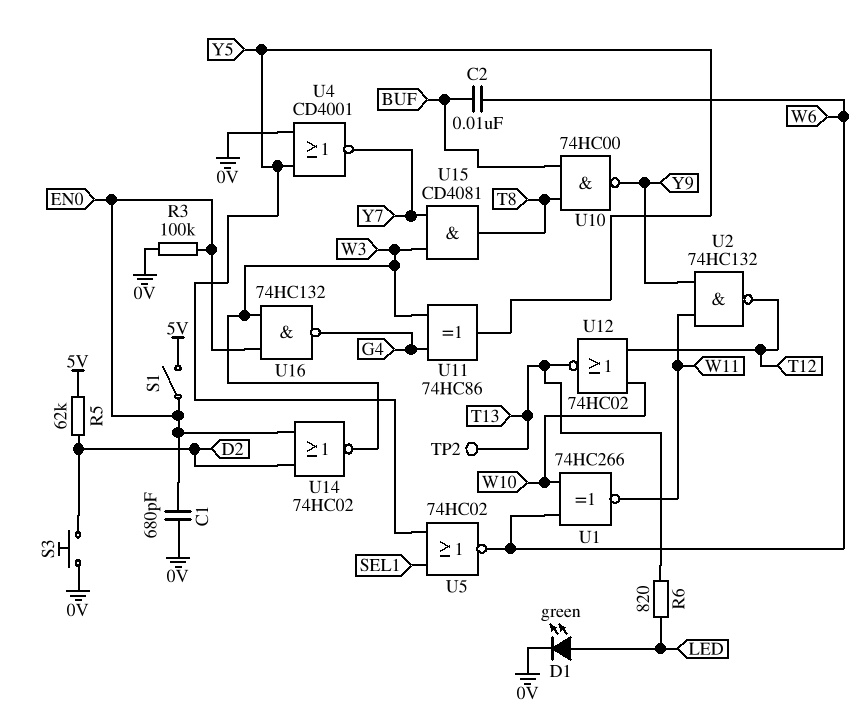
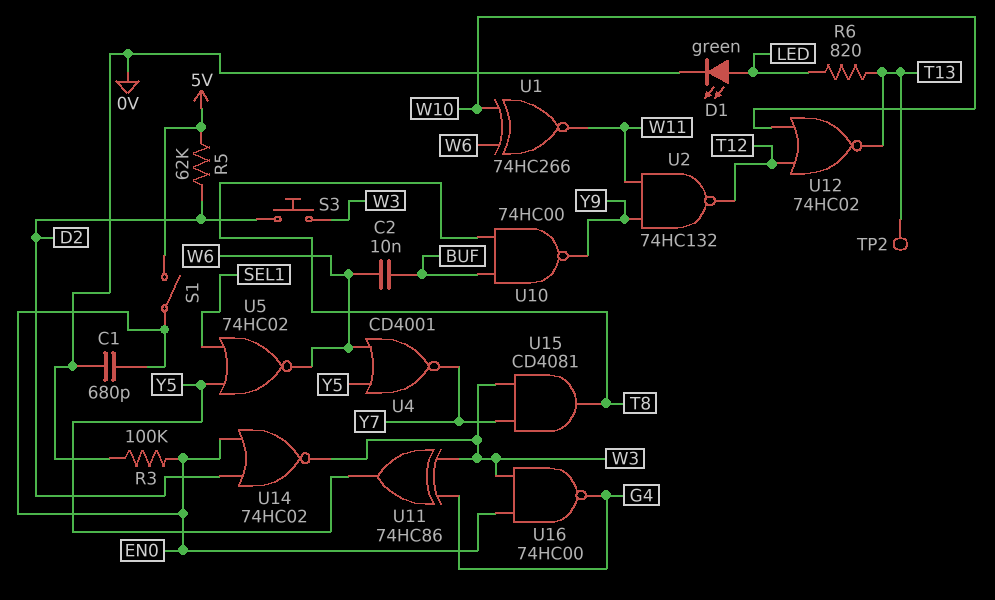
S3: button (0V, D2) -> button (D2, W3)
U4: NOR CD4001 (in 0V, in Y5, out Y7) -> NOR CD4001 (in W6, in Y5, out Y7)
U16: NAND 74HC132 (in EN0, in W3, out G4) -> NAND 74HC00 (in EN0, in W3, out G4)

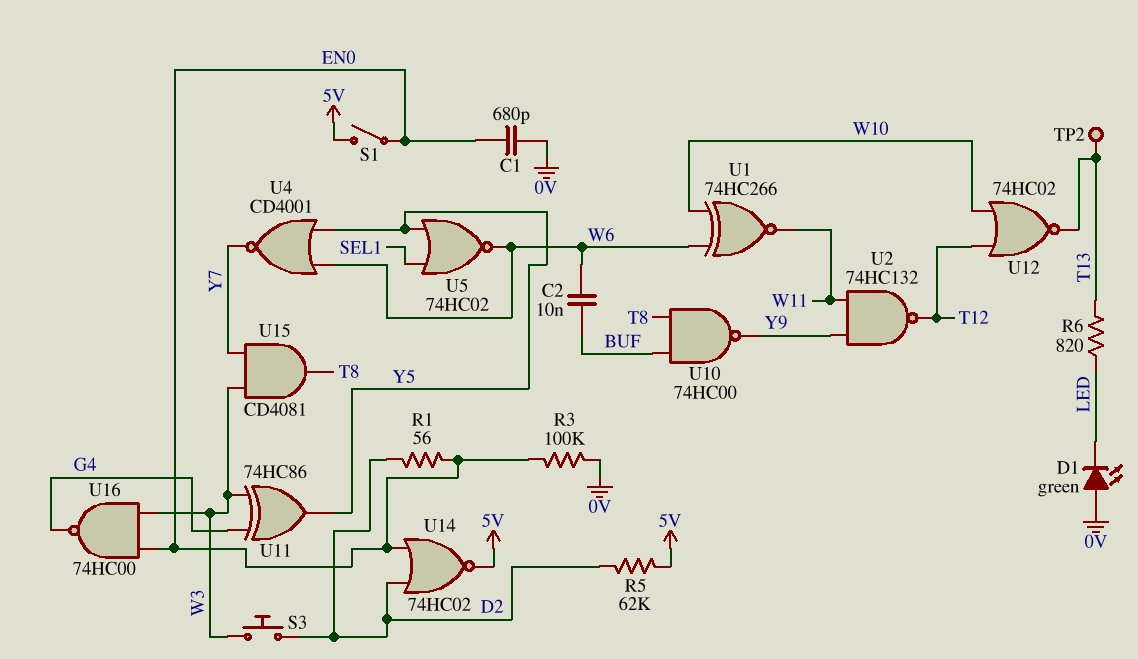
D1: LED green (A LED, K 0V) -> LED green (A 0V, K LED)
R1: none -> 56 (D2, EN0)
U14: NOR 74HC02 (in D2, in EN0, out W3) -> NOR 74HC02 (in D2, in EN0, out 5V)

